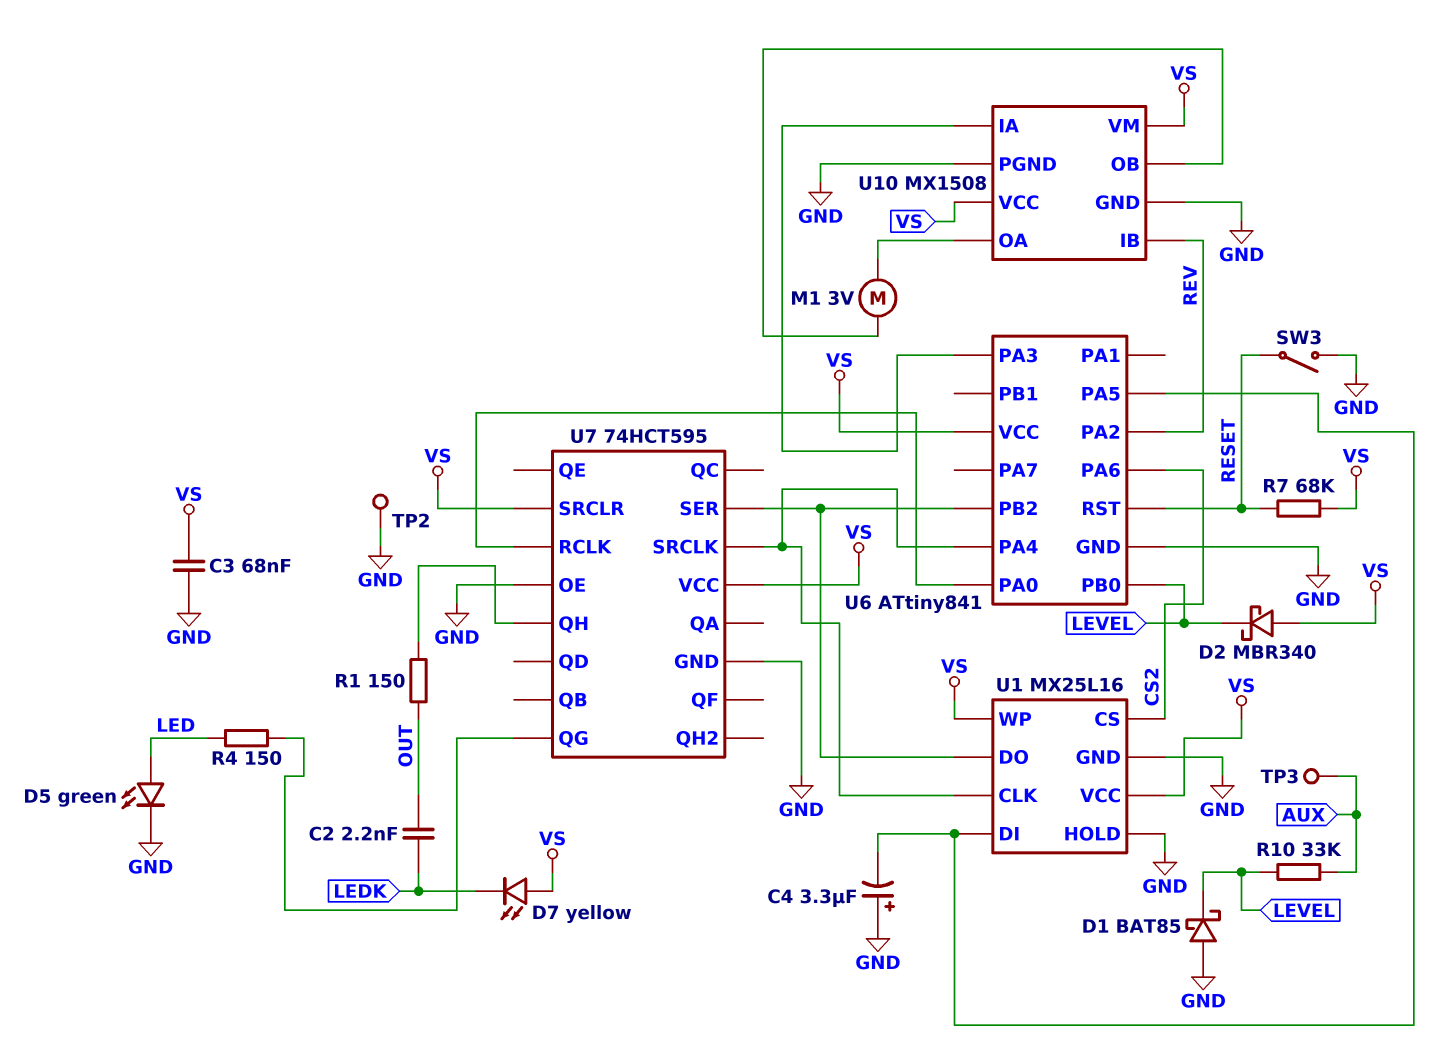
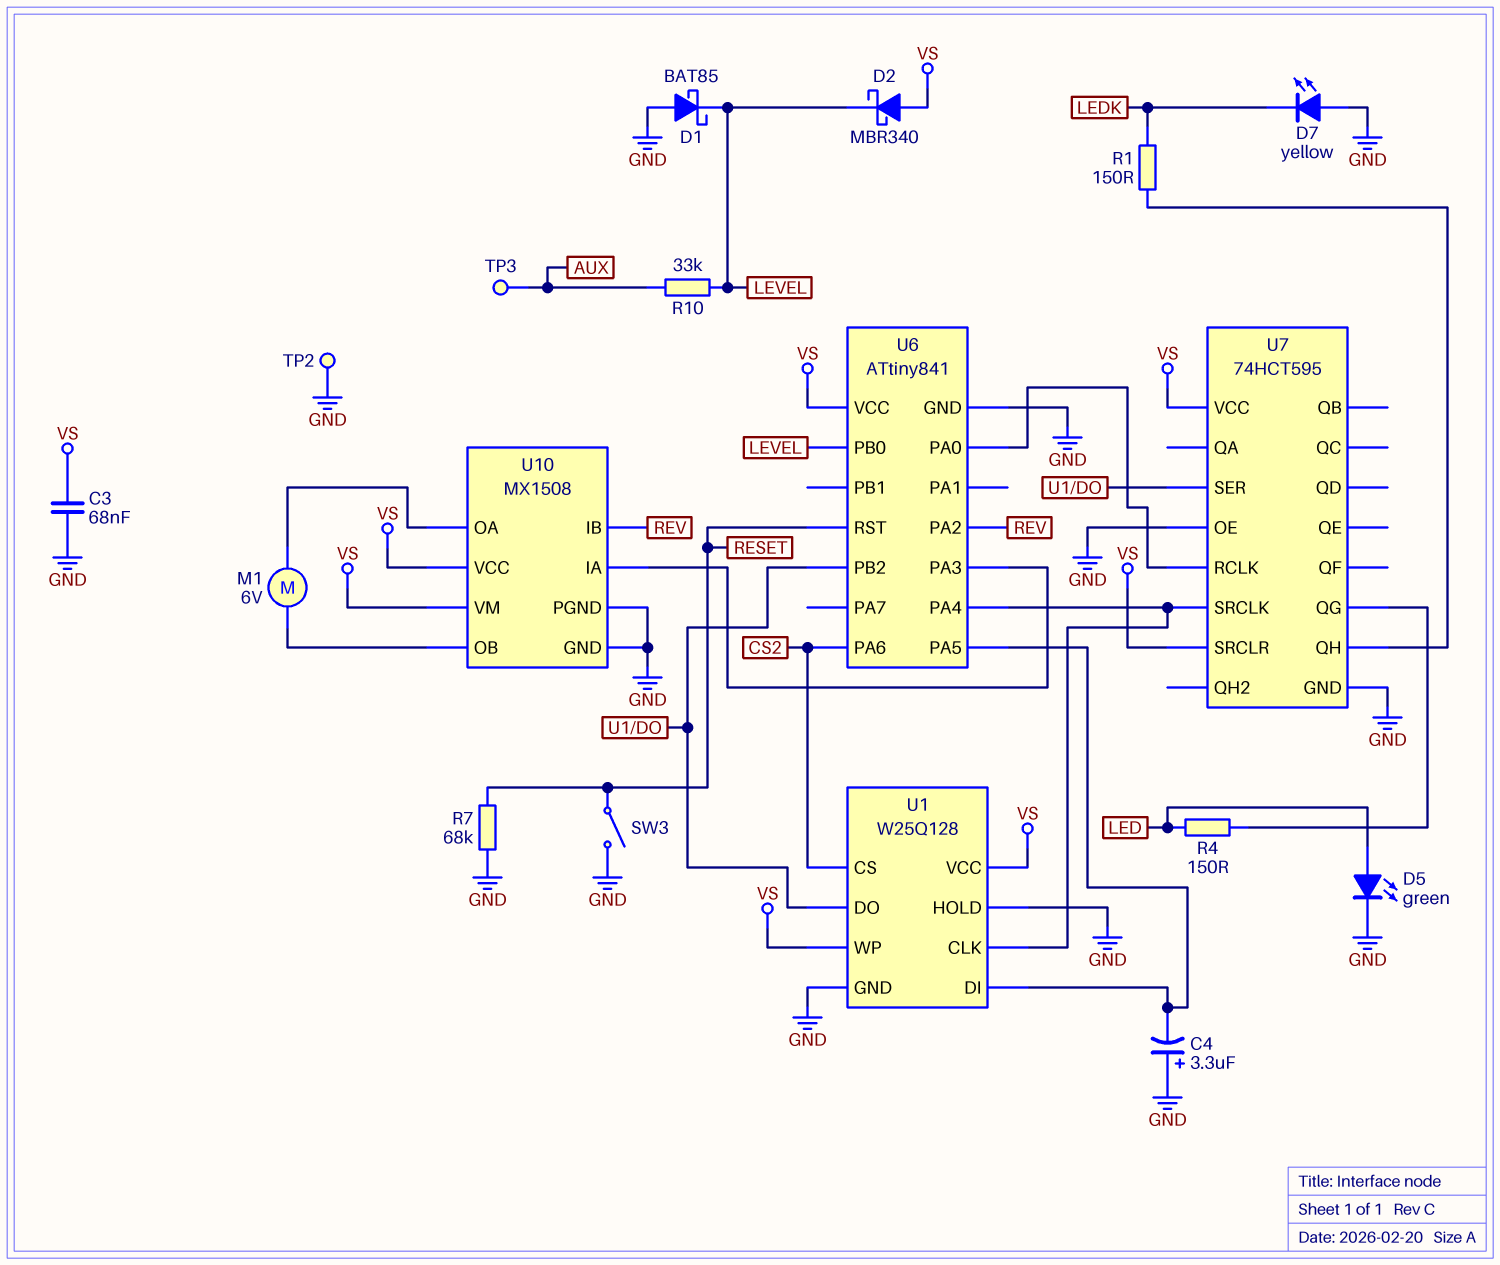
C2: 2.2nF (LEDK, OUT) -> none
D7: LED yellow (A VS, K LEDK) -> LED yellow (A GND, K LEDK)
M1: motor 3V (U10/OA, U10/OB) -> motor 6V (U10/OA, U10/OB)
R1: 150 (OUT, U7/QH) -> 150 (LEDK, U7/QH)
R7: 68k (RESET, VS) -> 68k (GND, RESET)
U1: MX25L16 -> W25Q128

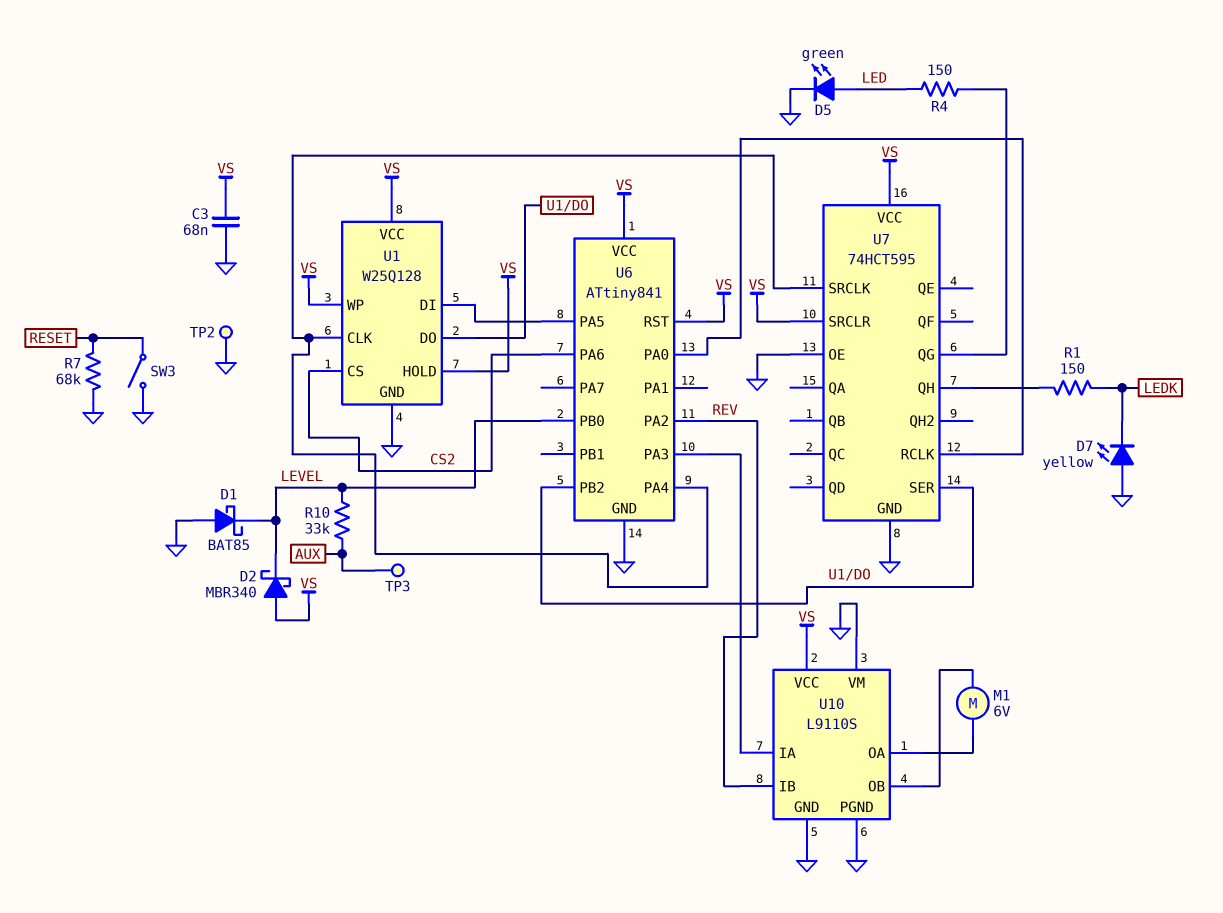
C4: 3.3uF (plus GND, minus U1/DI) -> none
U1 pin HOLD: GND -> VS
U6 pin RST: RESET -> VS
U10: MX1508 -> L9110S
U10 pin VM: VS -> GND

